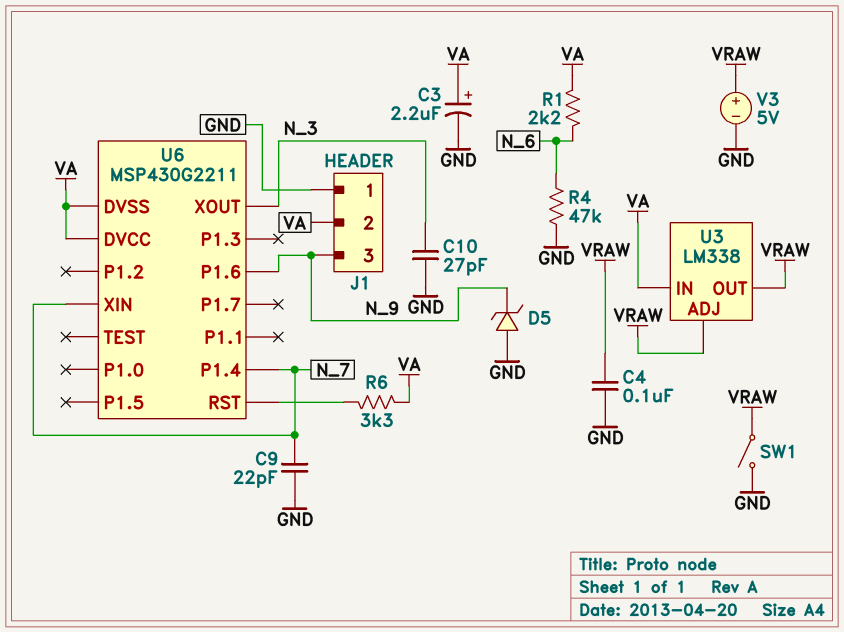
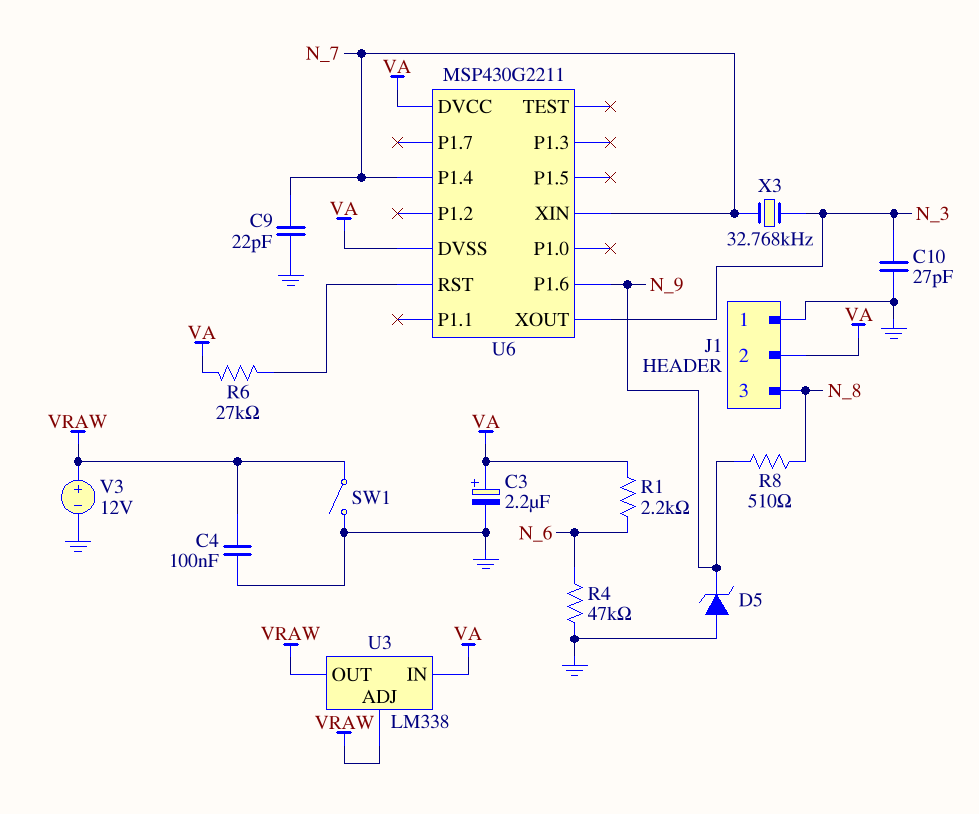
J1 pin 3: N_9 -> N_8
R6: 3.3k (U6/RST, VA) -> 27k (U6/RST, VA)
R8: none -> 510 (N_8, N_9)
V3: 5V (plus VRAW, minus GND) -> 12V (plus VRAW, minus GND)
X3: none -> 32.768kHz (N_3, N_7)

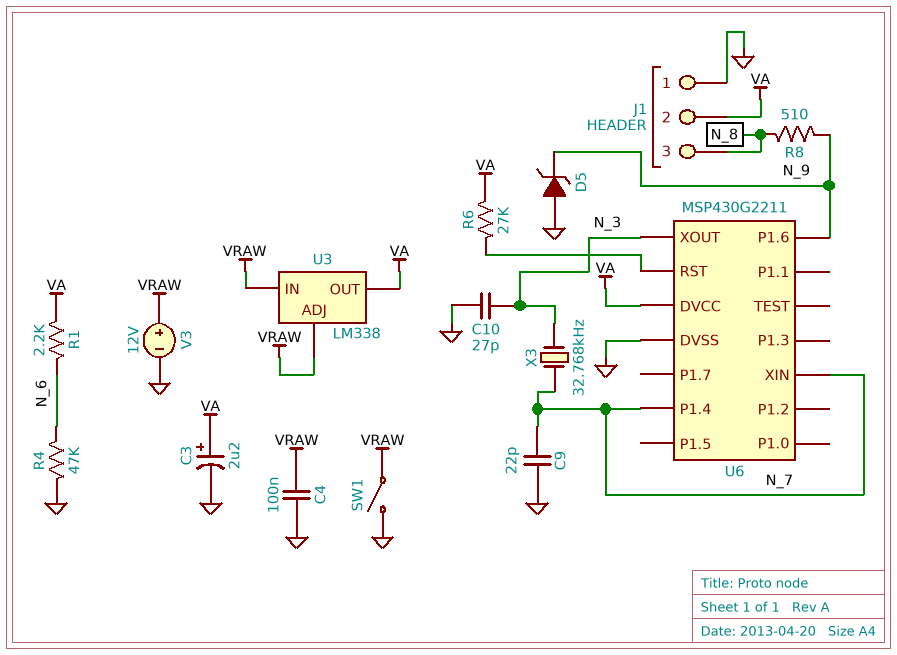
U3 pin IN: VA -> VRAW
U3 pin OUT: VRAW -> VA
U6 pin DVSS: VA -> GND

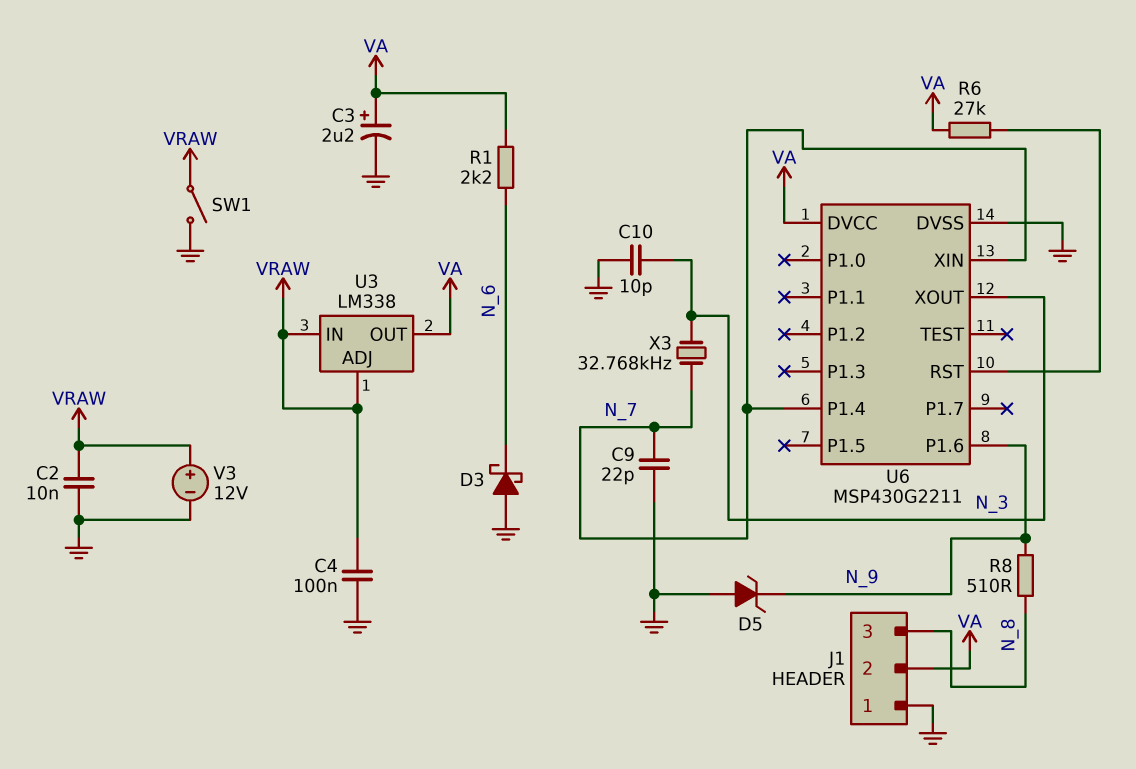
C2: none -> 10nF (GND, VRAW)
C10: 27pF (GND, N_3) -> 10pF (GND, N_3)
D3: none -> schottky (A GND, K N_6)
R4: 47k (GND, N_6) -> none

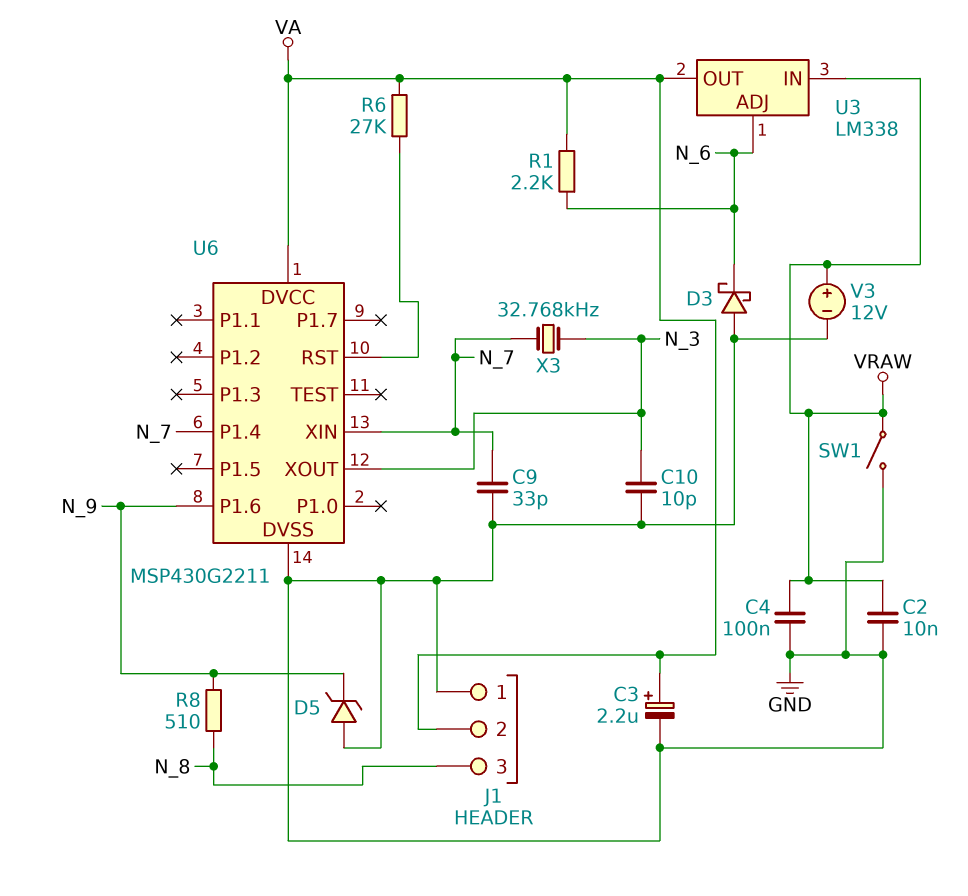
C9: 22pF (GND, N_7) -> 33pF (GND, N_7)
U3 pin ADJ: VRAW -> N_6

